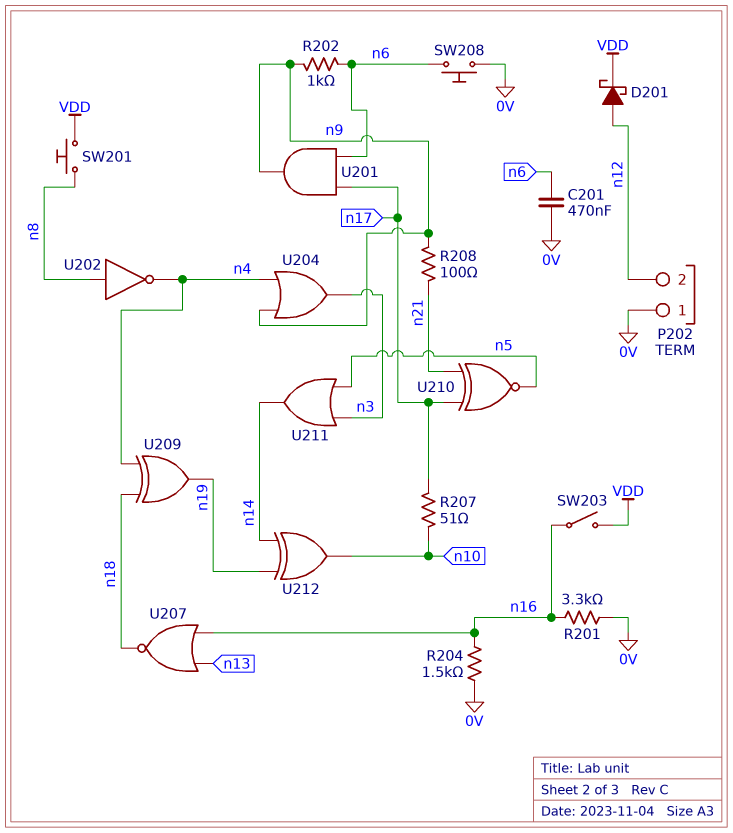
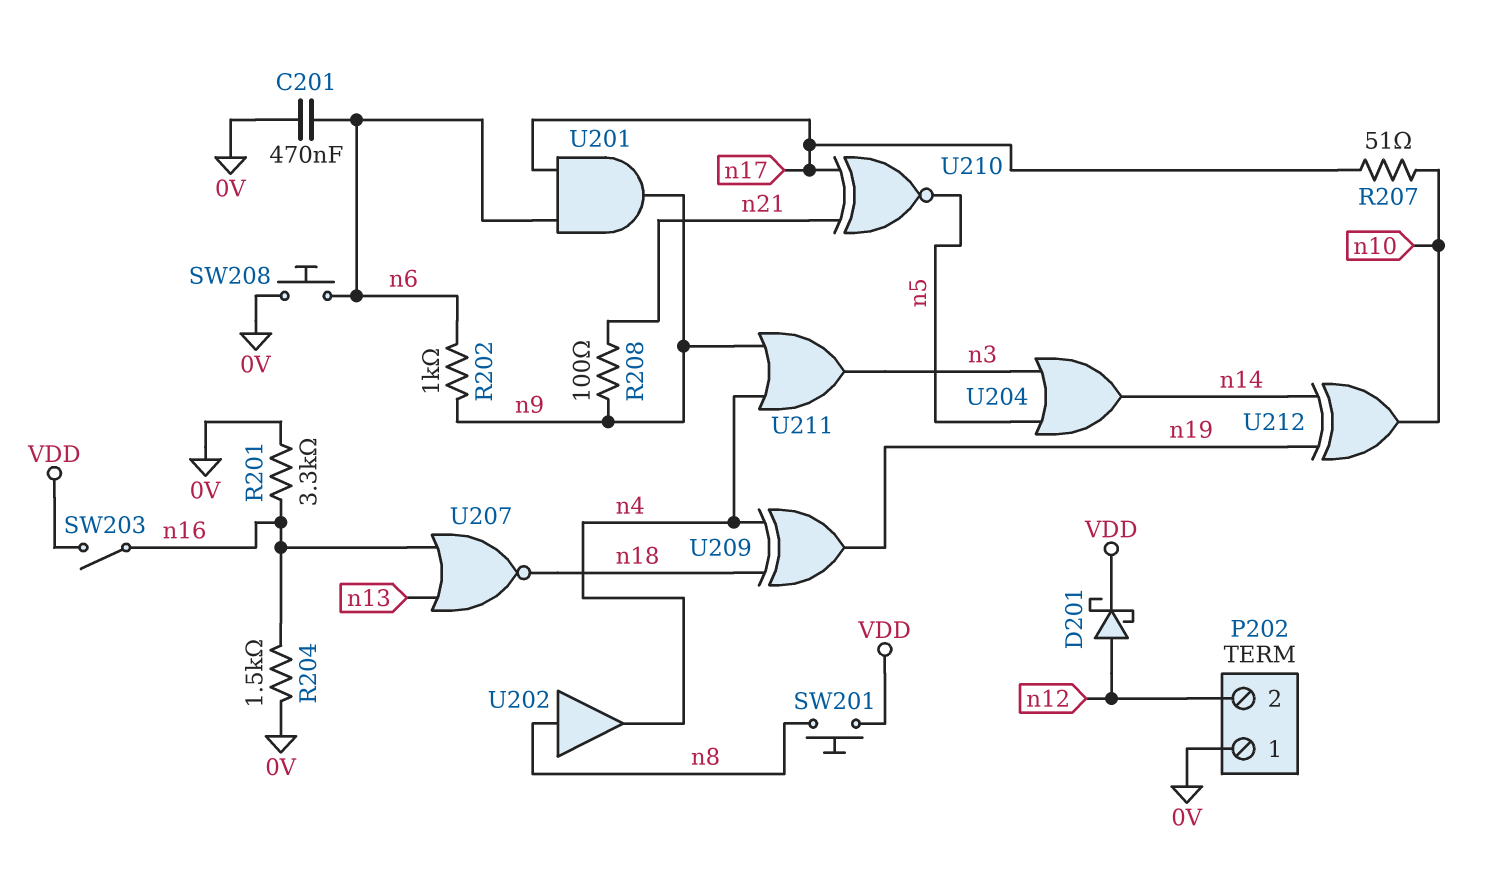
U202: NOT (in n8, out n4) -> buffer (in n8, out n4)
U204: OR (in n4, in n9, out n3) -> OR (in n3, in n5, out n14)
U211: OR (in n3, in n5, out n14) -> OR (in n4, in n9, out n3)

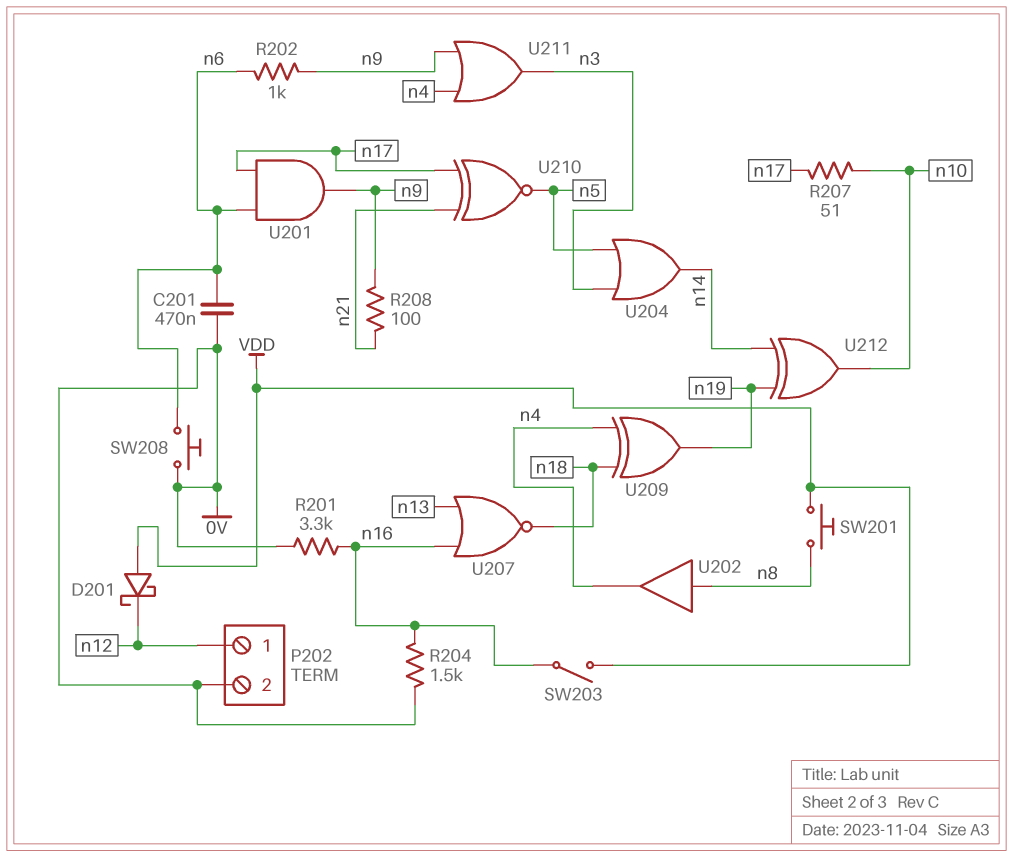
D201: schottky (A n12, K VDD) -> schottky (A VDD, K n12)
P202 pin 1: 0V -> n12
P202 pin 2: n12 -> 0V

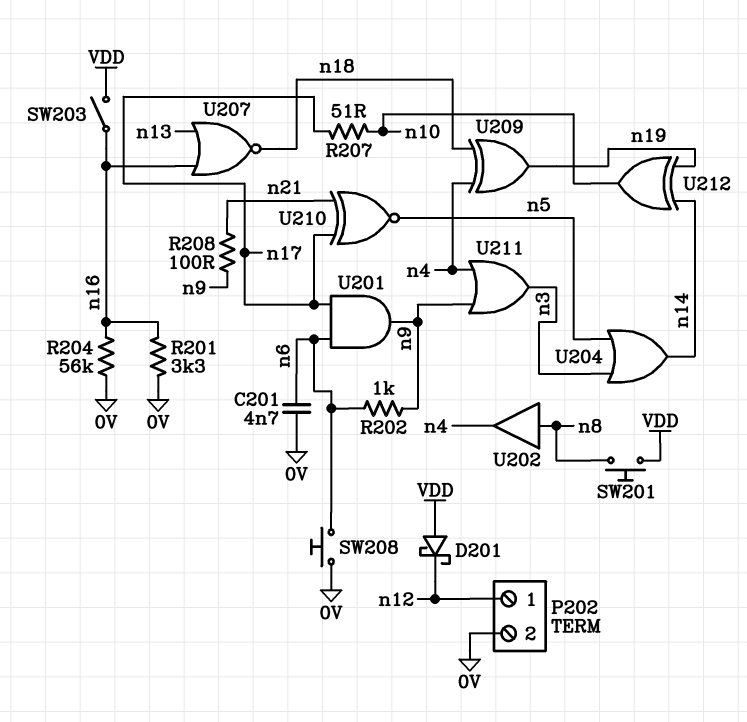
C201: 470nF (0V, n6) -> 4.7nF (0V, n6)
R204: 1.5k (0V, n16) -> 56k (0V, n16)

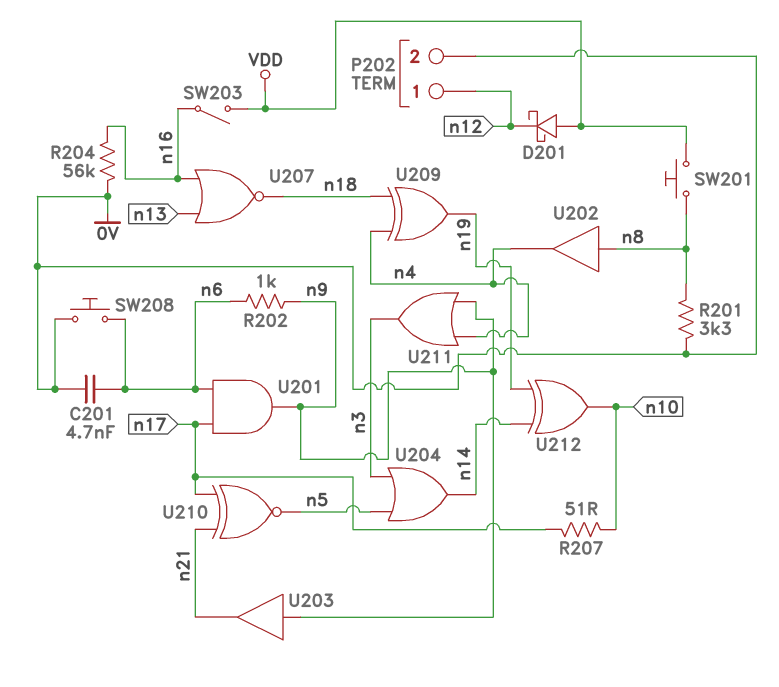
R201: 3.3k (0V, n16) -> 3.3k (0V, n8)
R208: 100 (n9, n21) -> none
U203: none -> buffer (in n9, out n21)

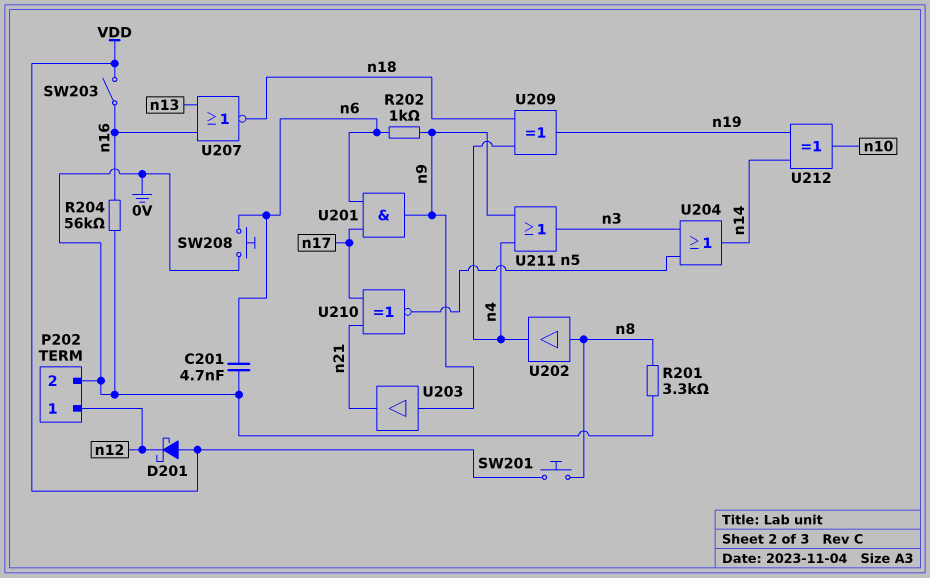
R207: 51 (n10, n17) -> none

